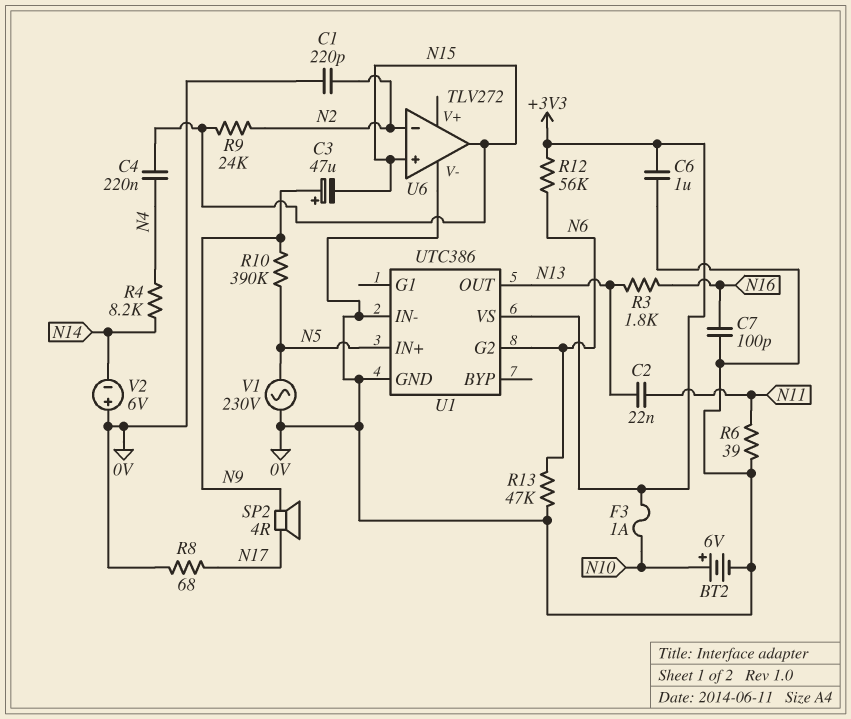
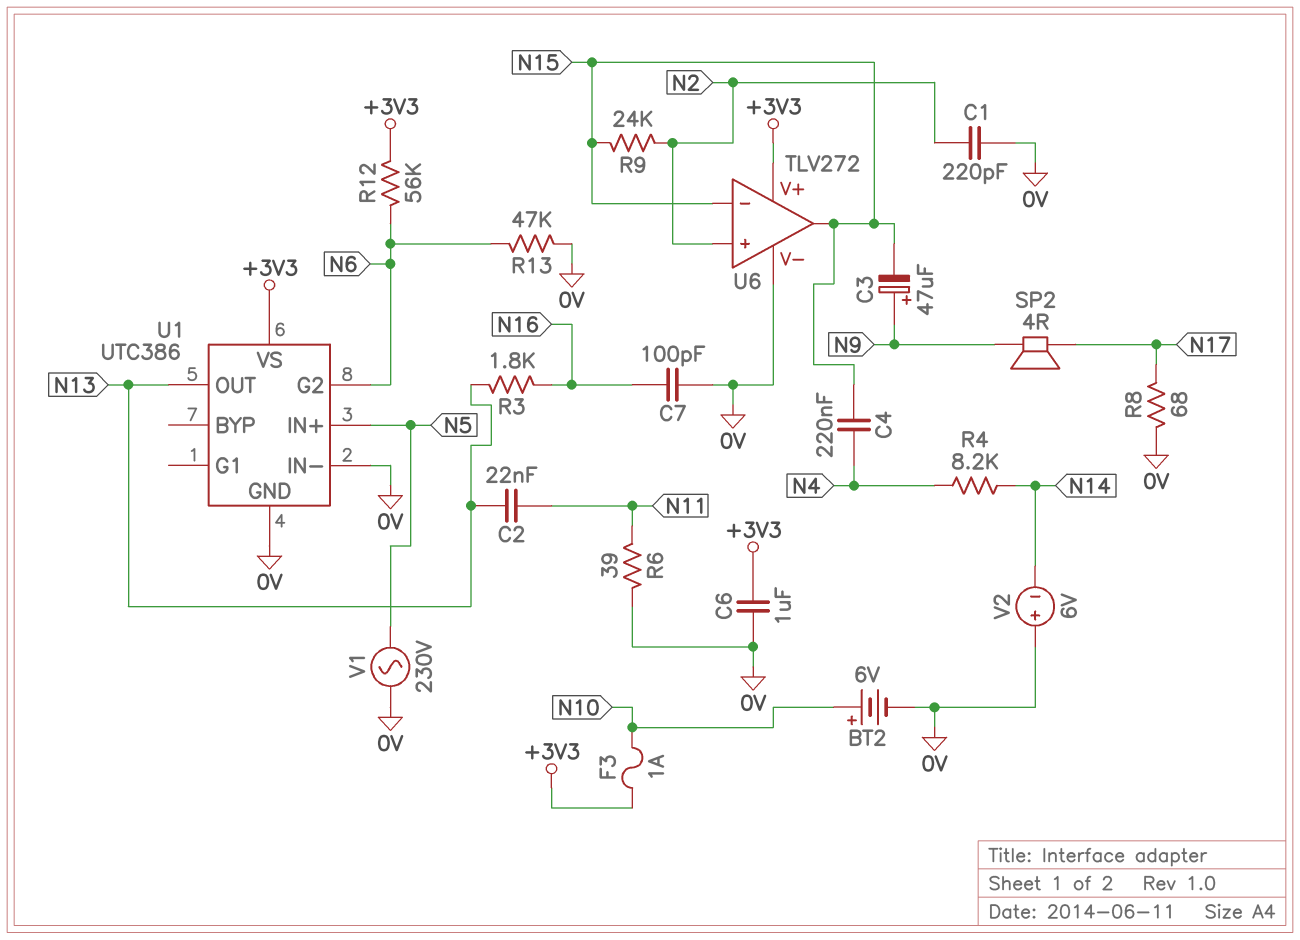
R10: 390k (N5, N9) -> none
U6 pin V+: none -> +3V3
U6 pin in+: N15 -> N2
U6 pin in-: N2 -> N15

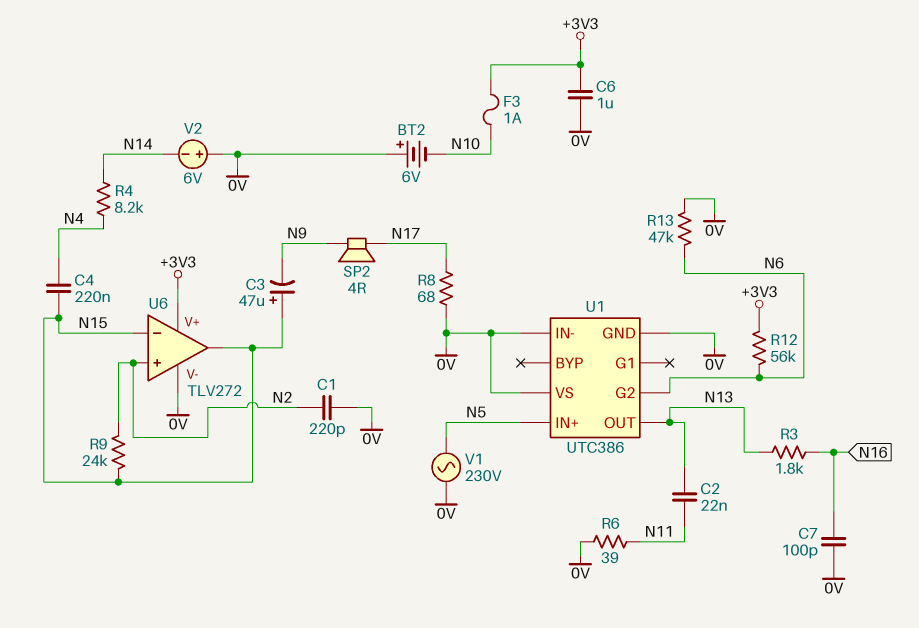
BT2: 6V (plus N10, minus 0V) -> 6V (plus 0V, minus N10)
C3: 47uF (plus N9, minus N15) -> 47uF (plus N15, minus N9)
U1 pin VS: +3V3 -> 0V

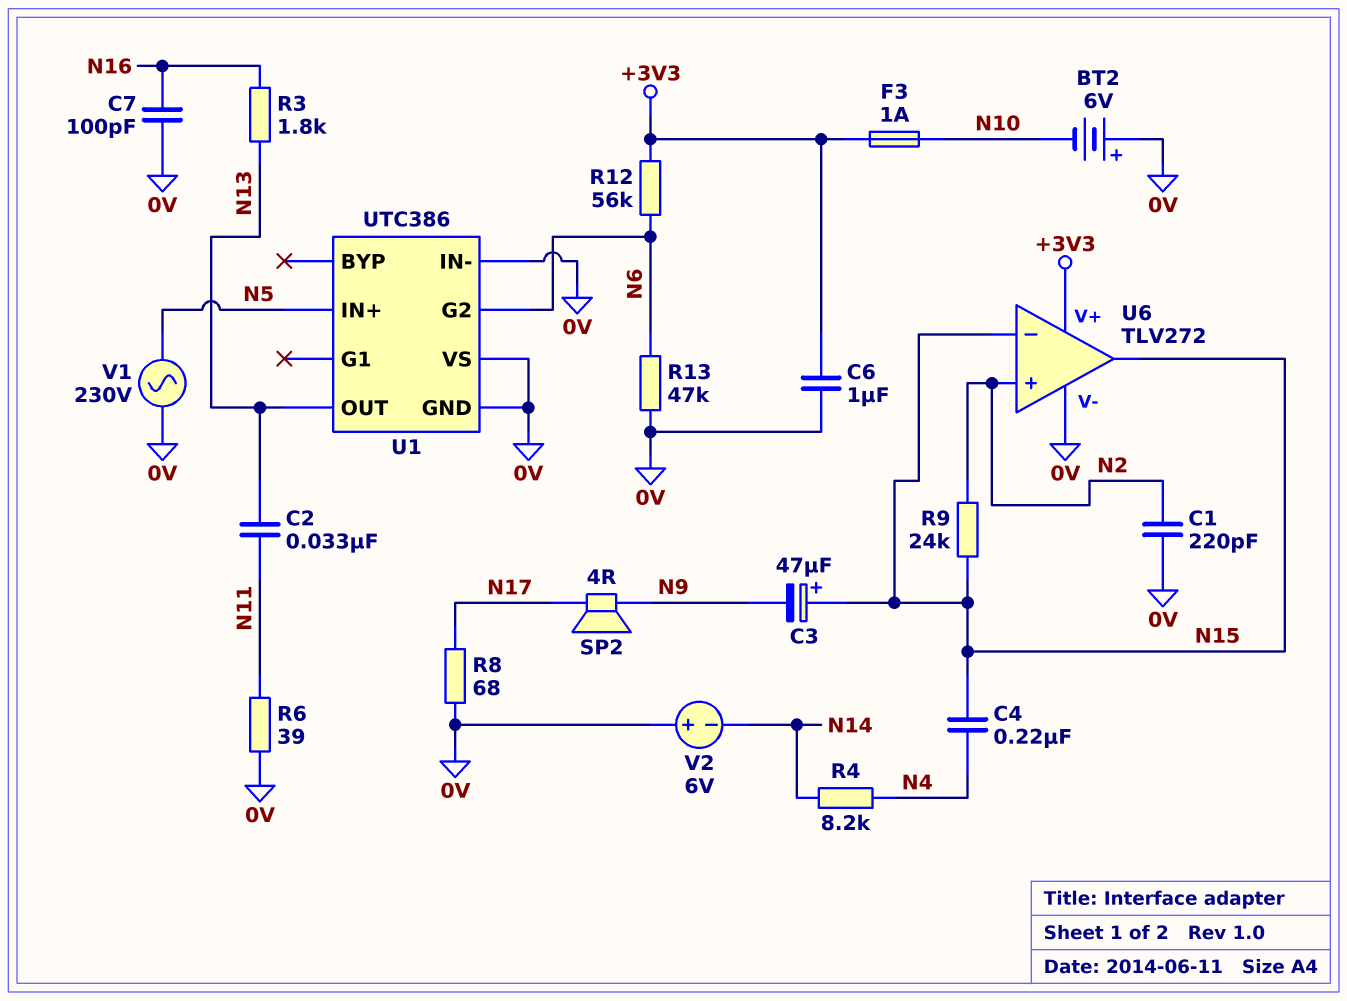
C2: 22nF (N11, N13) -> 33nF (N11, N13)

